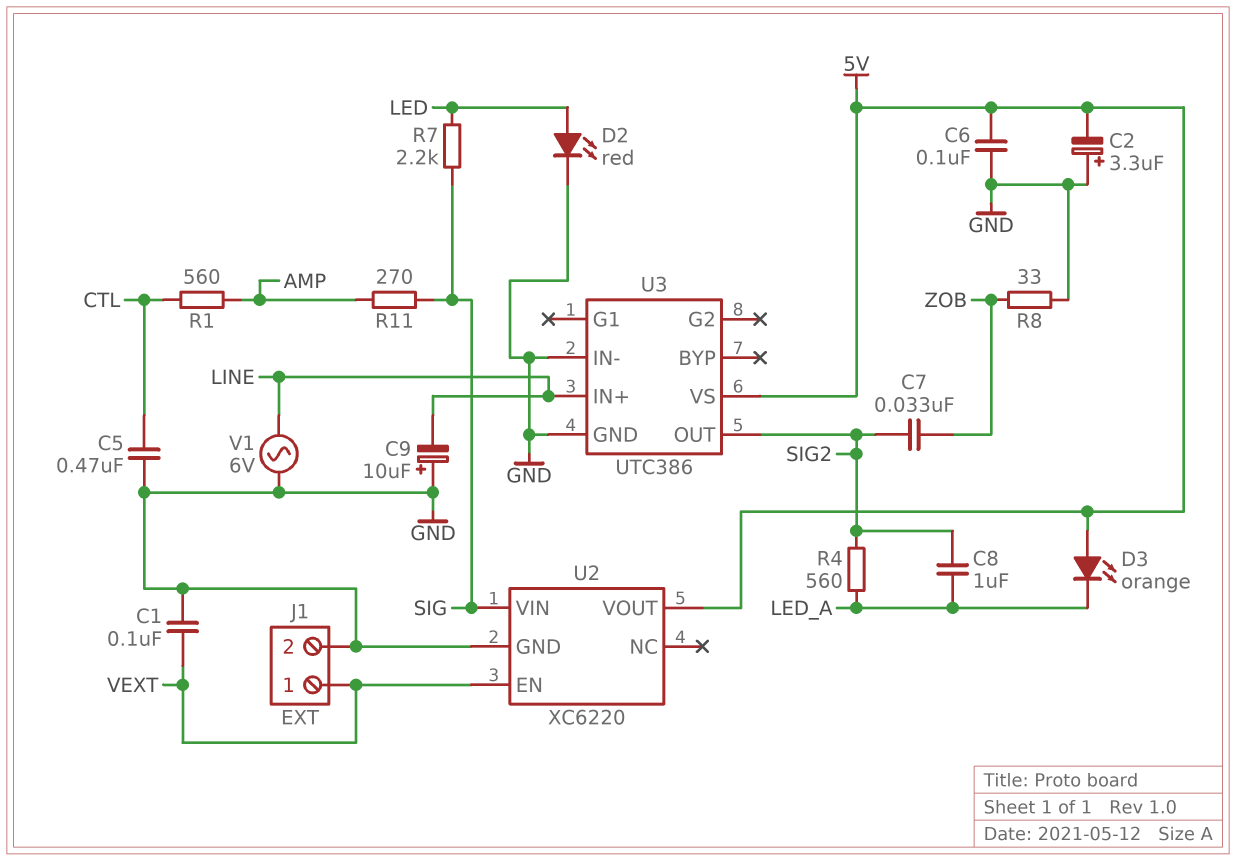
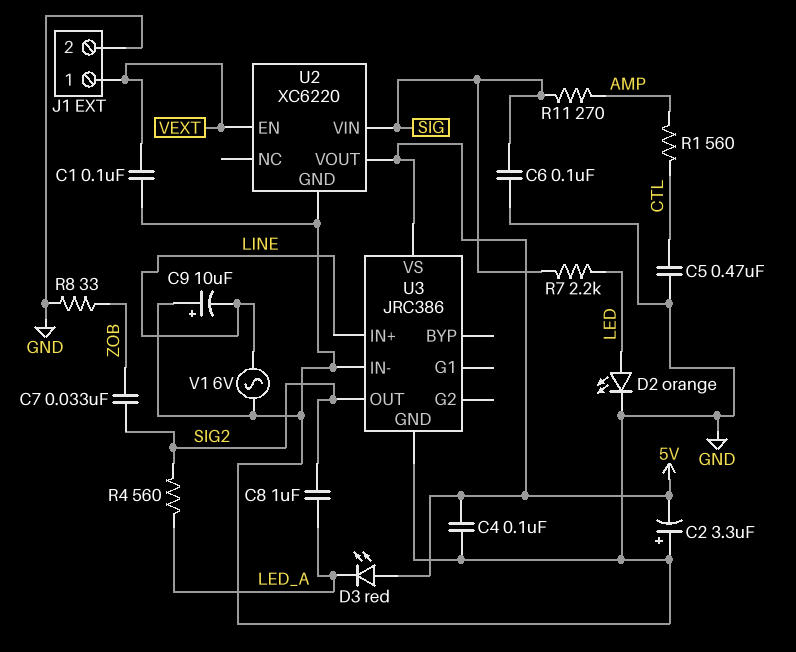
C4: none -> 100nF (5V, GND)
C6: 100nF (5V, GND) -> 100nF (GND, SIG)
D2: LED red (A LED, K GND) -> LED orange (A LED, K GND)
D3: LED orange (A 5V, K LED_A) -> LED red (A 5V, K LED_A)
U3: UTC386 -> JRC386

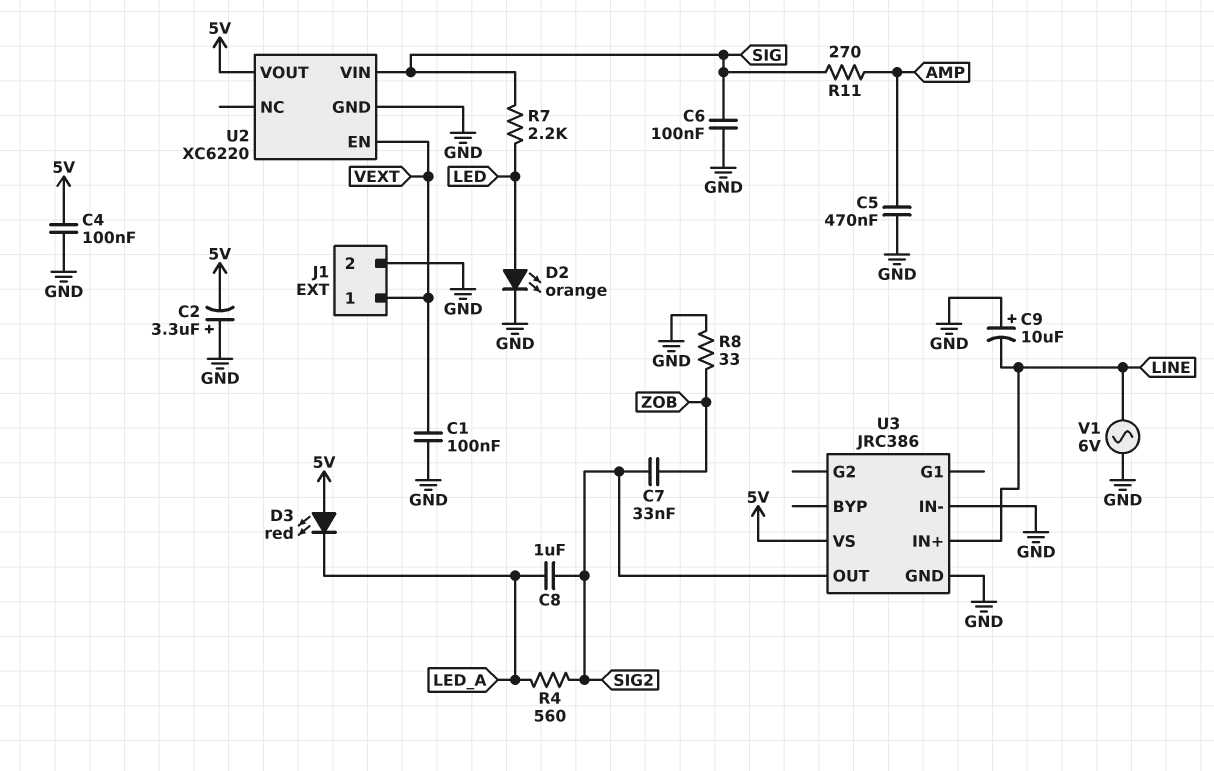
C5: 470nF (CTL, GND) -> 470nF (AMP, GND)
R1: 560 (AMP, CTL) -> none

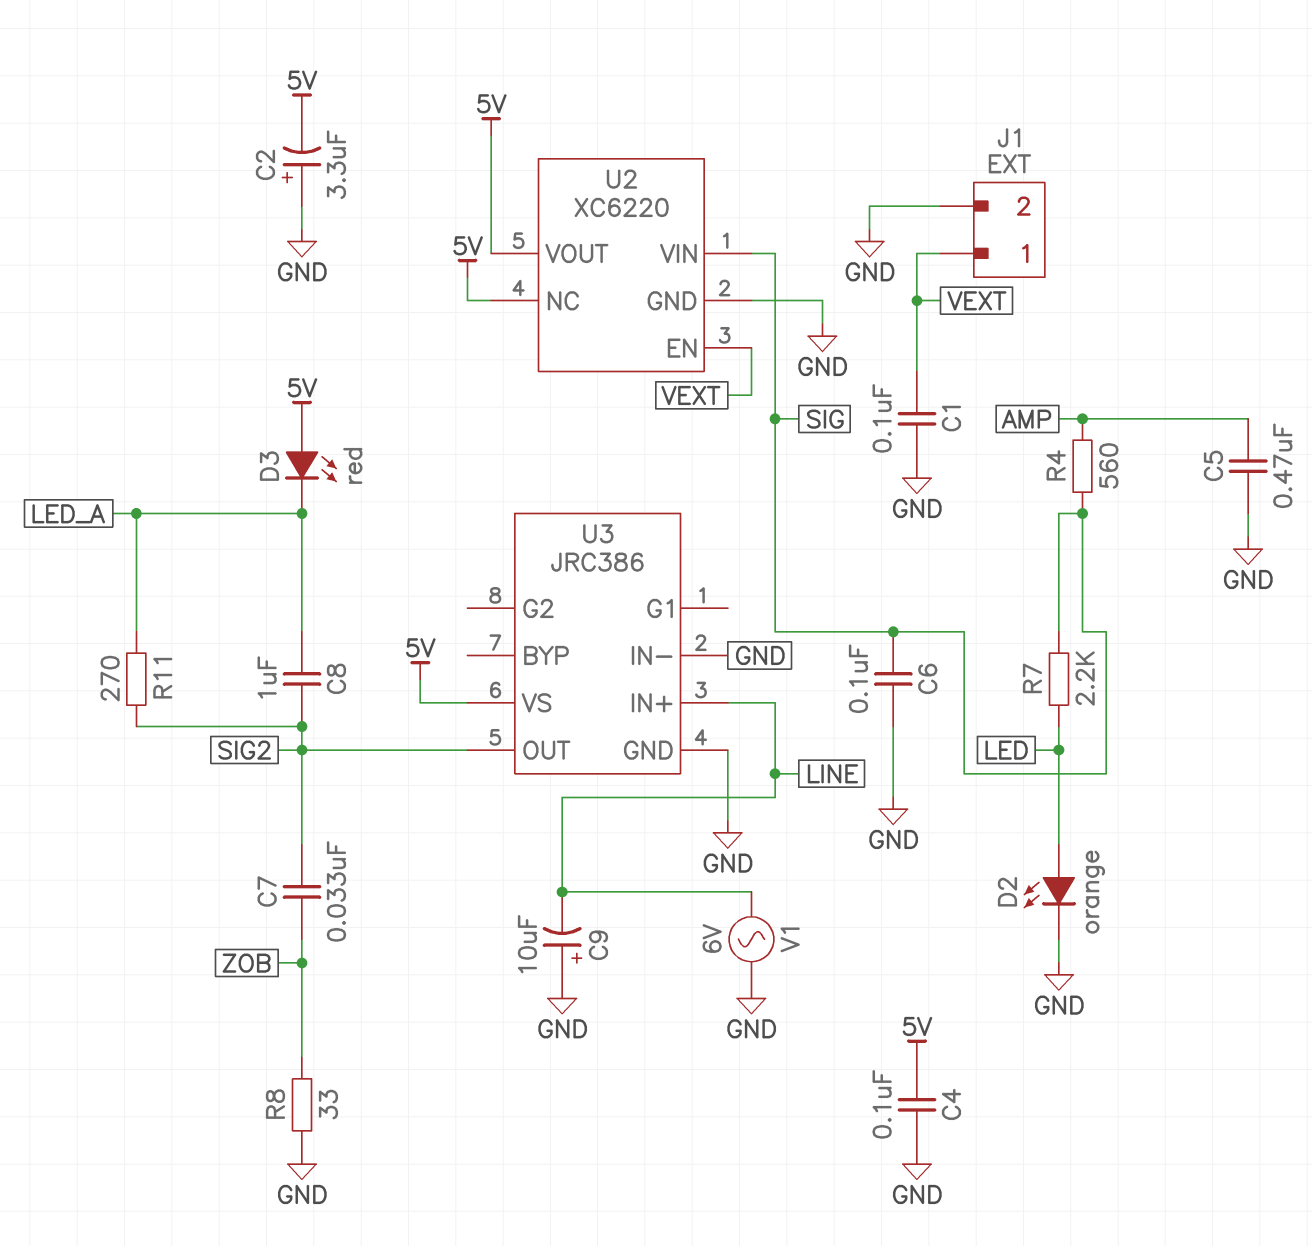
R4: 560 (LED_A, SIG2) -> 560 (AMP, SIG)
R11: 270 (AMP, SIG) -> 270 (LED_A, SIG2)
U2 pin NC: none -> 5V

